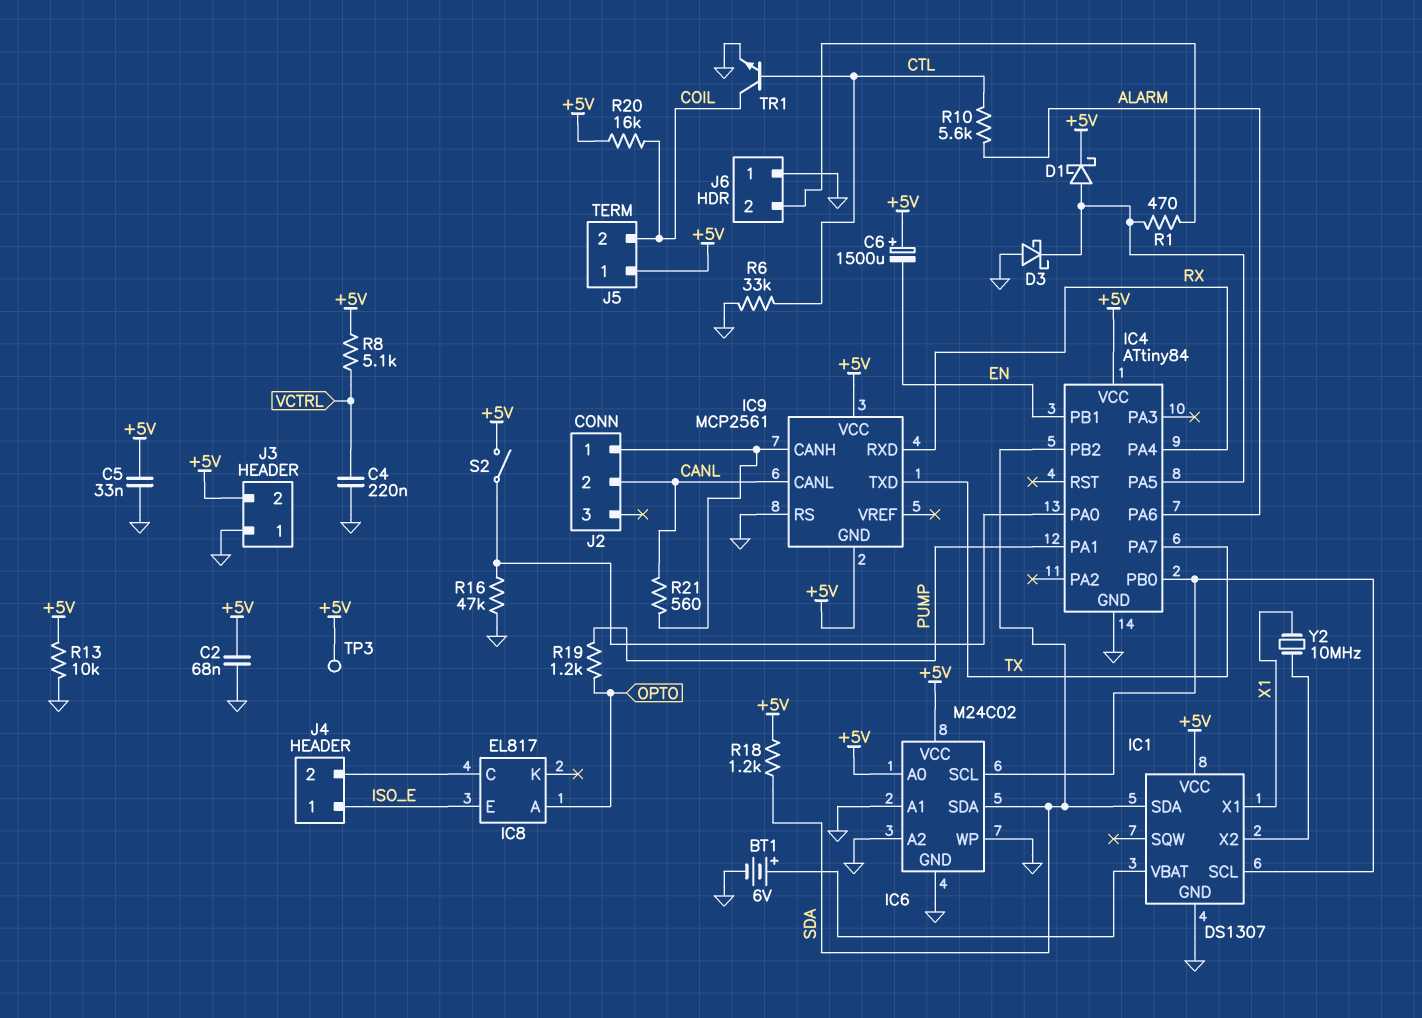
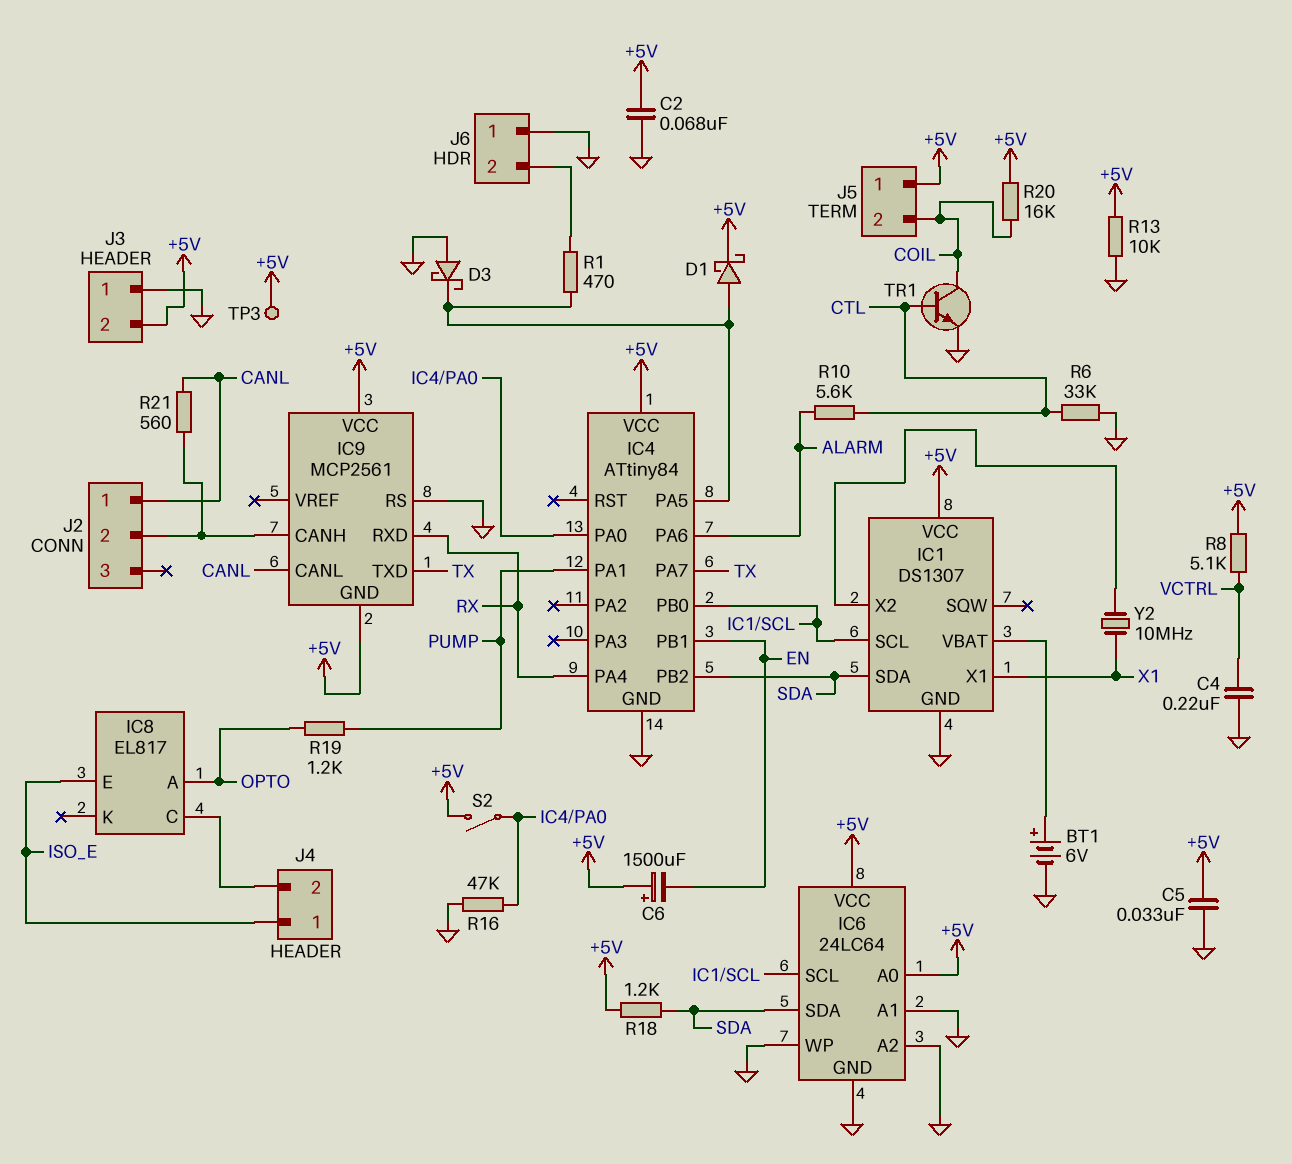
IC6: M24C02 -> 24LC64
J2 pin 1: IC9/CANH -> CANL
J2 pin 2: CANL -> IC9/CANH

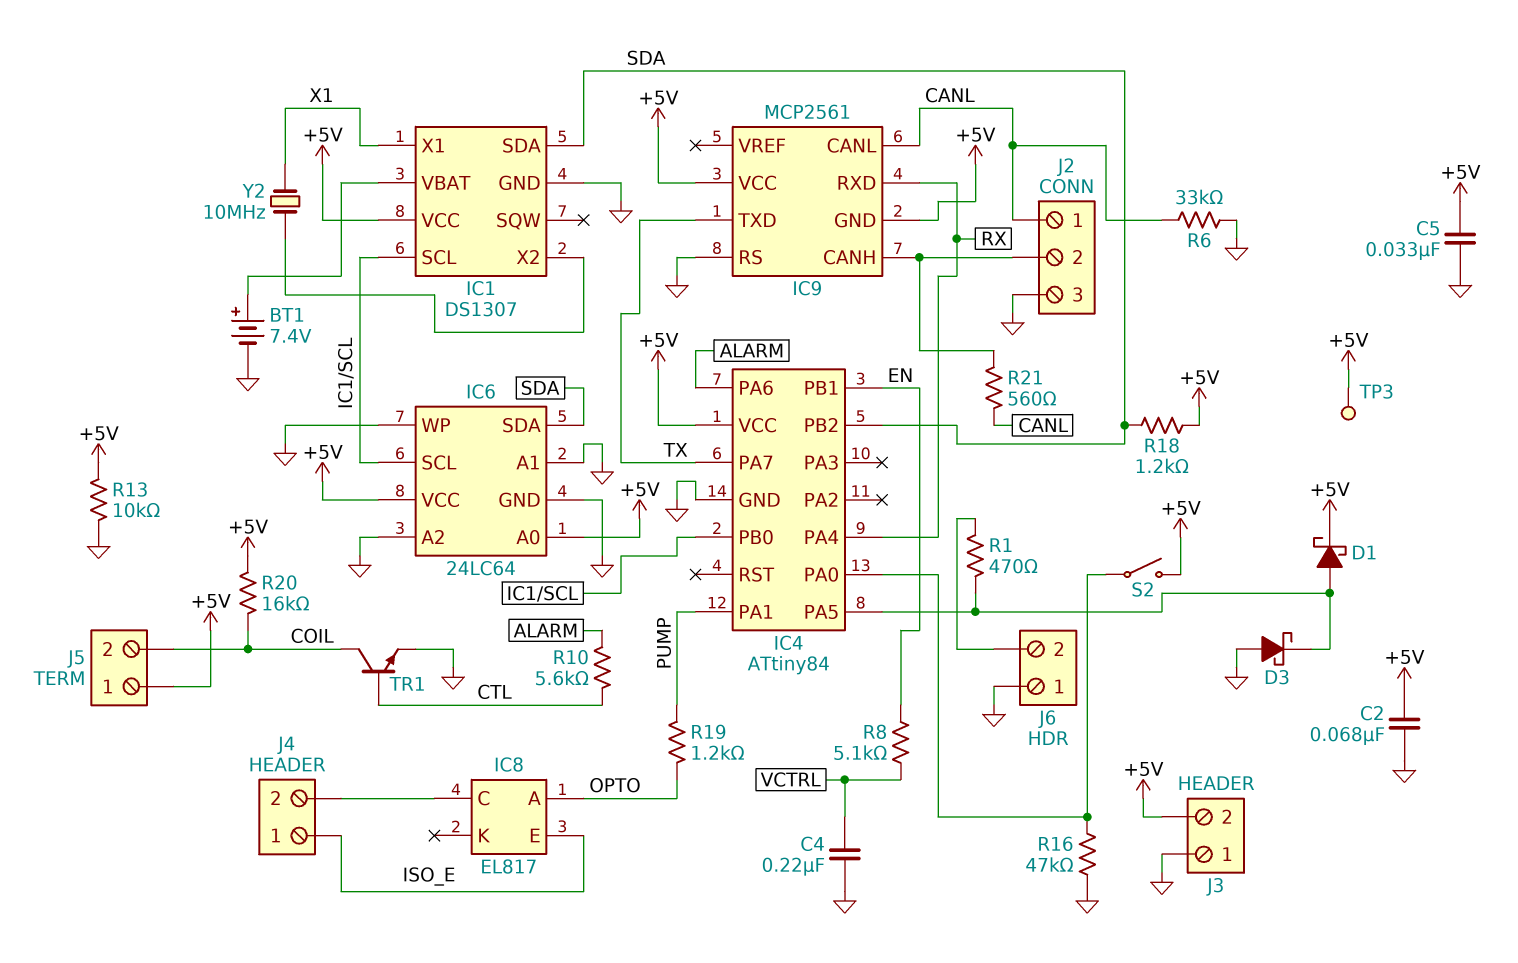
BT1: 6V (plus IC1/VBAT, minus GND) -> 7.4V (plus IC1/VBAT, minus GND)
C6: 1500uF (plus +5V, minus EN) -> none
J2 pin 3: none -> GND
R6: 33k (CTL, GND) -> 33k (CANL, GND)
R8: 5.1k (+5V, VCTRL) -> 5.1k (EN, VCTRL)

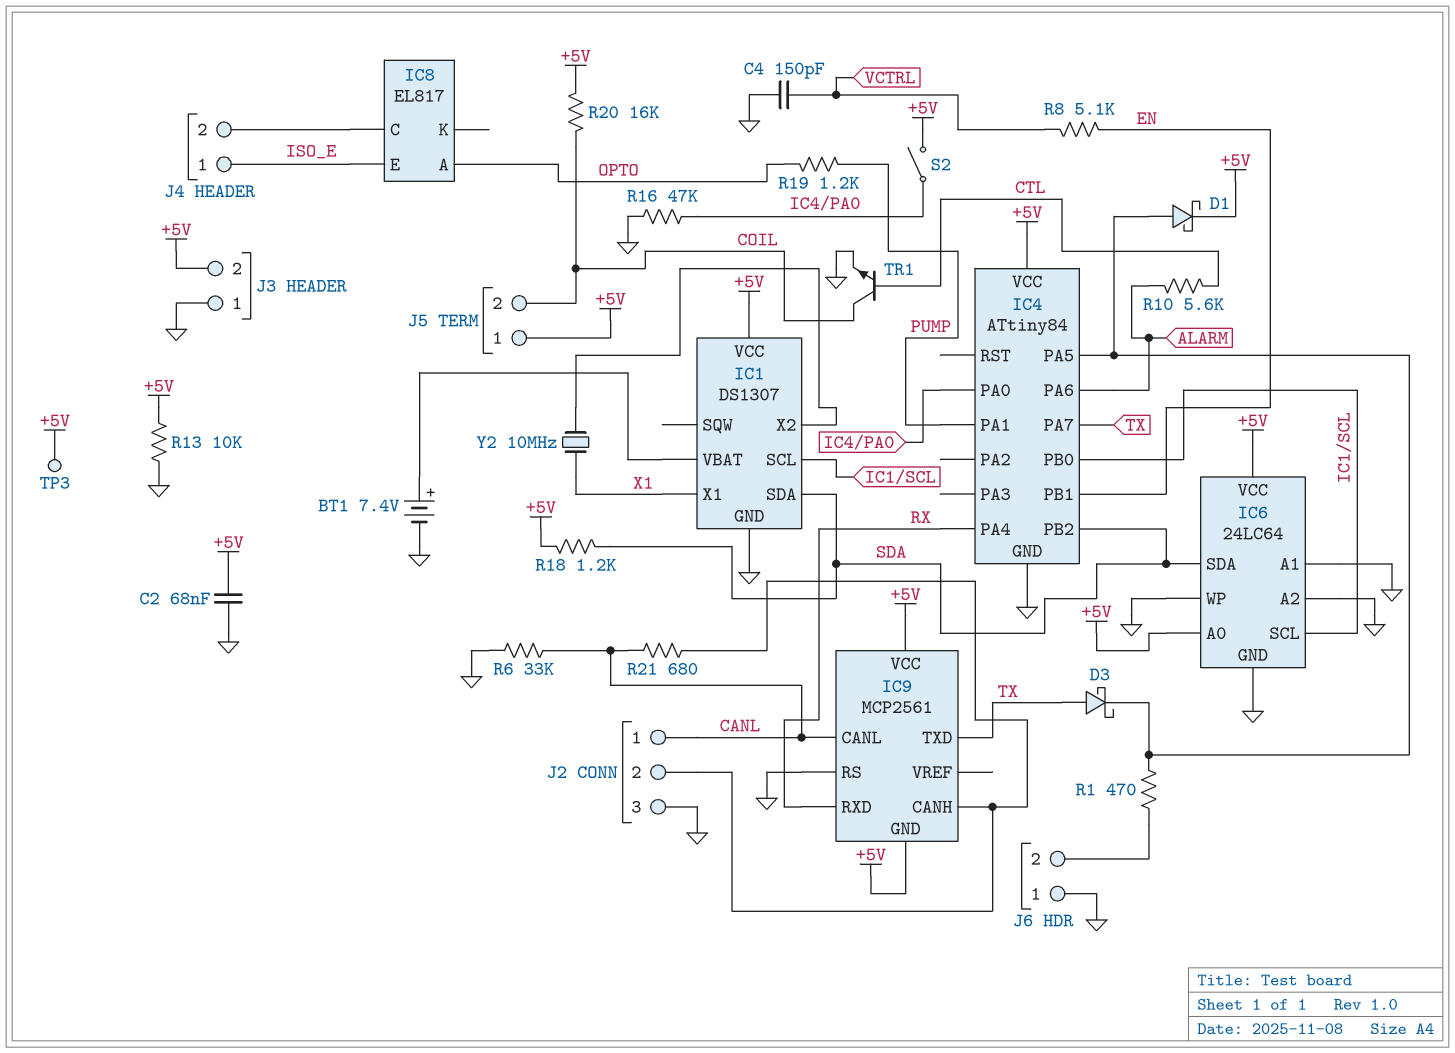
C4: 220nF (GND, VCTRL) -> 150pF (GND, VCTRL)
C5: 33nF (+5V, GND) -> none
D3: schottky (A GND, K IC4/PA5) -> schottky (A TX, K IC4/PA5)
R21: 560 (CANL, IC9/CANH) -> 680 (CANL, IC9/CANH)

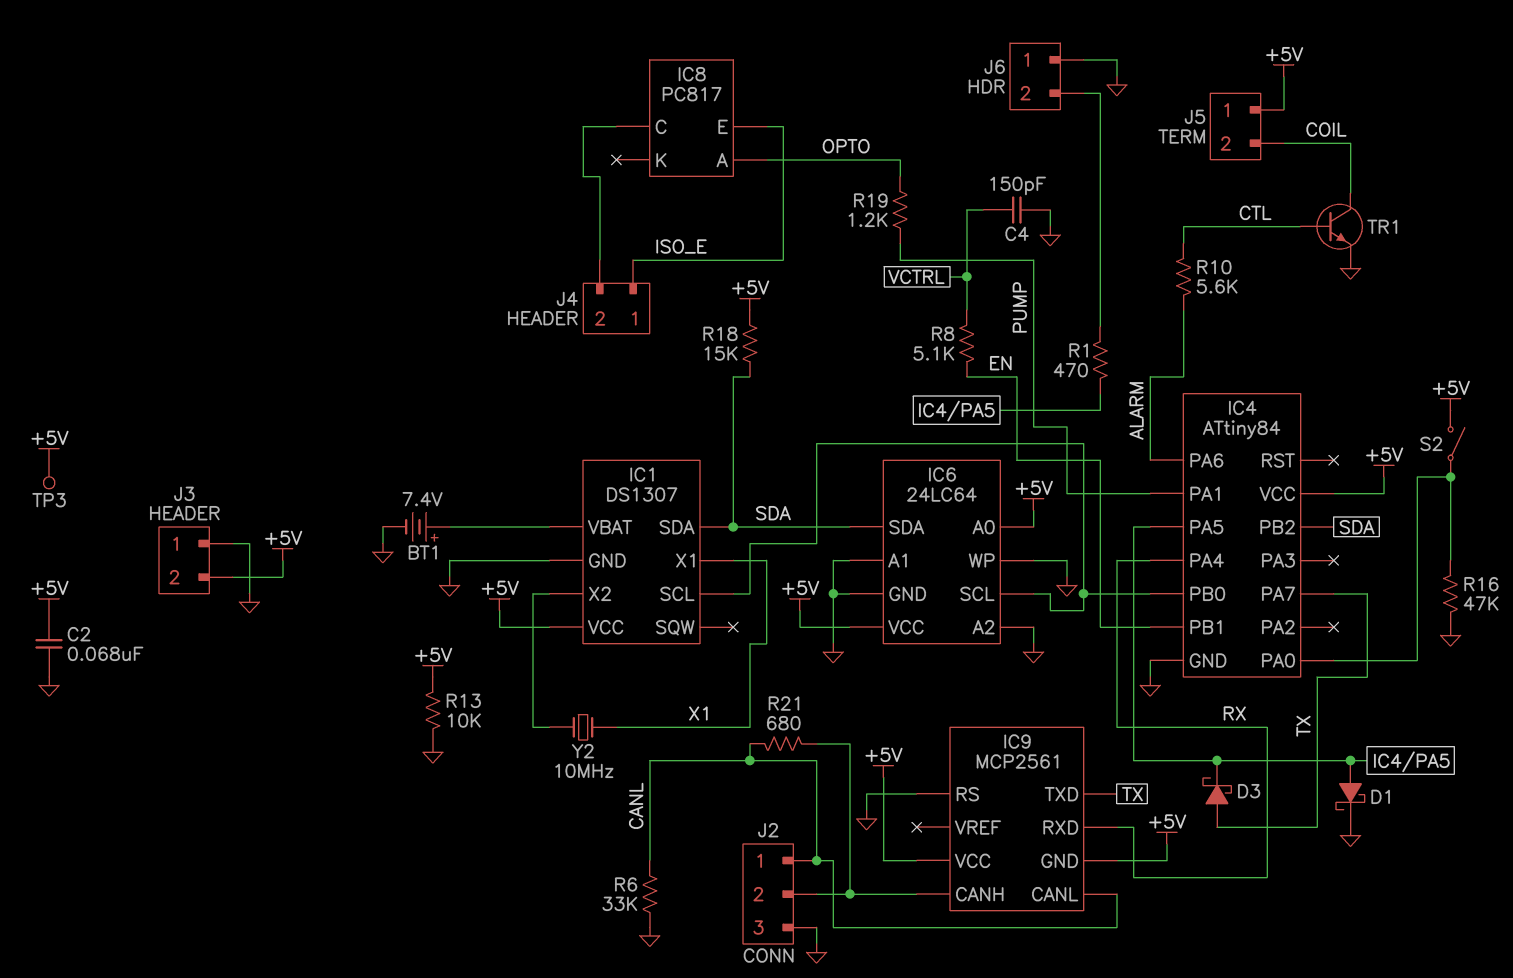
D1: schottky (A IC4/PA5, K +5V) -> schottky (A IC4/PA5, K GND)
IC8: EL817 -> PC817
R18: 1.2k (+5V, SDA) -> 15k (+5V, SDA)
R20: 16k (+5V, COIL) -> none

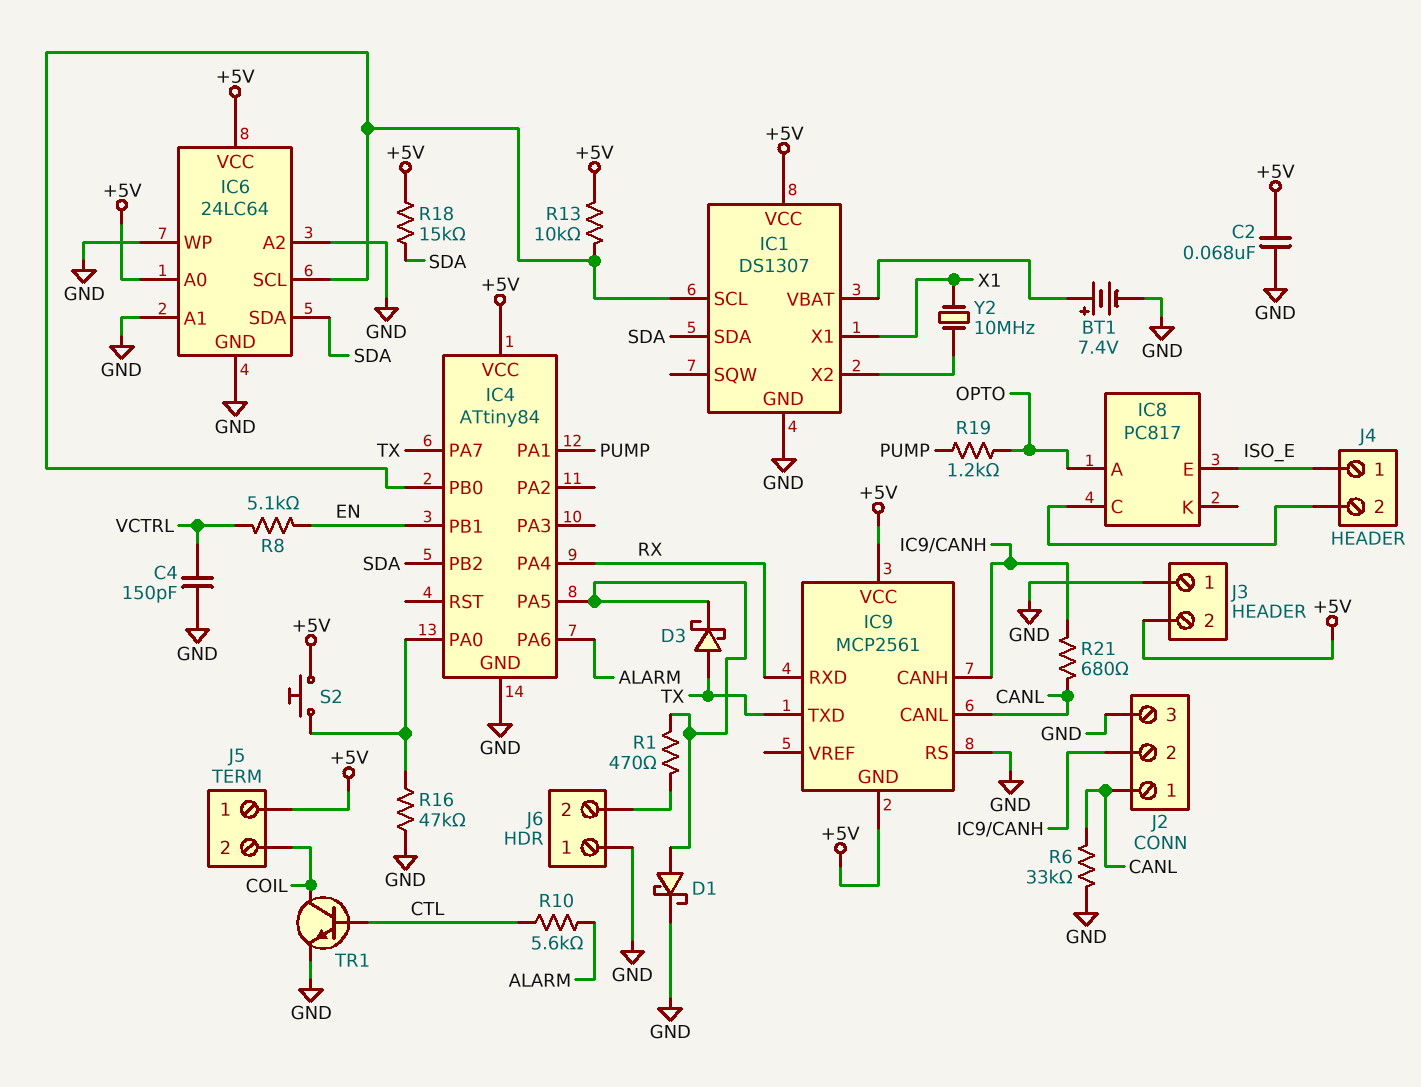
R13: 10k (+5V, GND) -> 10k (+5V, IC1/SCL)
S2: switch (+5V, IC4/PA0) -> button (+5V, IC4/PA0)
TP3: test point (+5V) -> none

